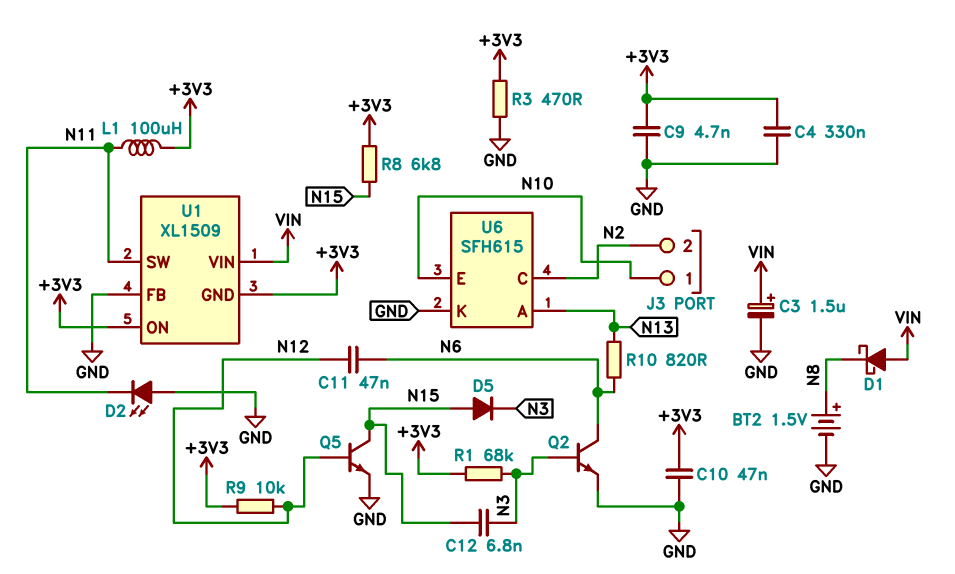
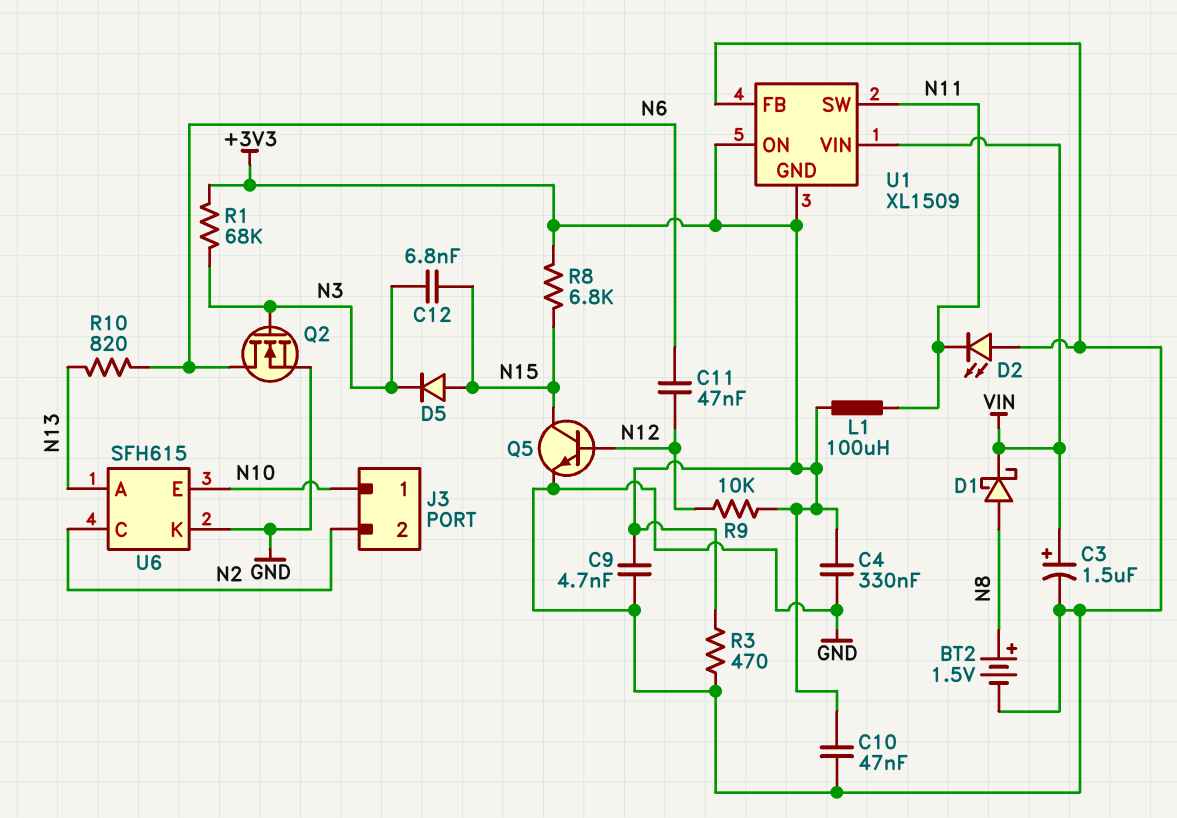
D1: schottky (A VIN, K N8) -> schottky (A N8, K VIN)
Q2: NPN (B N3, C N6, E GND) -> NMOS (G N3, D N6, S GND)

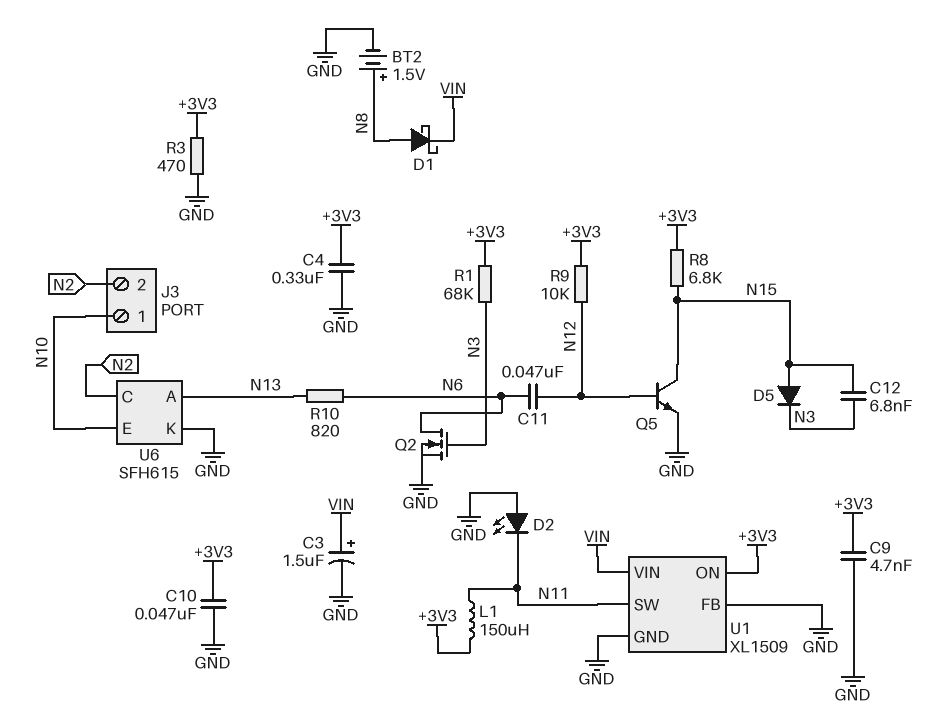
L1: 100uH (+3V3, N11) -> 150uH (+3V3, N11)
U1 pin GND: +3V3 -> GND

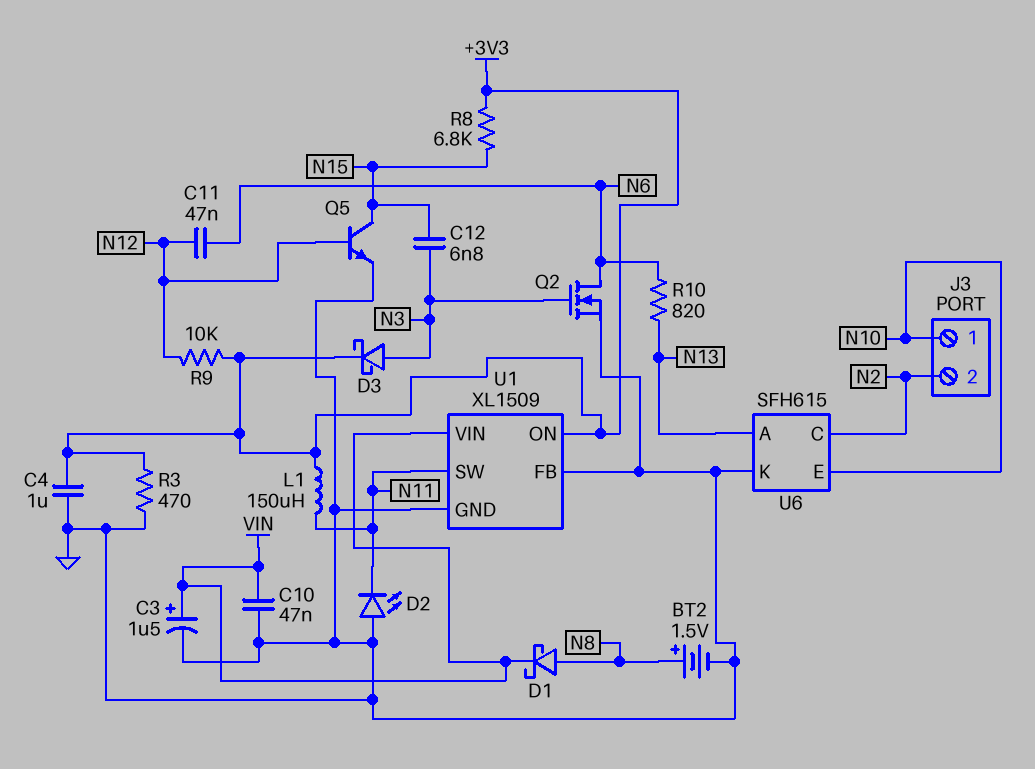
C4: 330nF (+3V3, GND) -> 1uF (+3V3, GND)
C9: 4.7nF (+3V3, GND) -> none
C10: 47nF (+3V3, GND) -> 47nF (GND, VIN)
D3: none -> schottky (A N3, K +3V3)
D5: diode (A N15, K N3) -> none
R1: 68k (+3V3, N3) -> none

